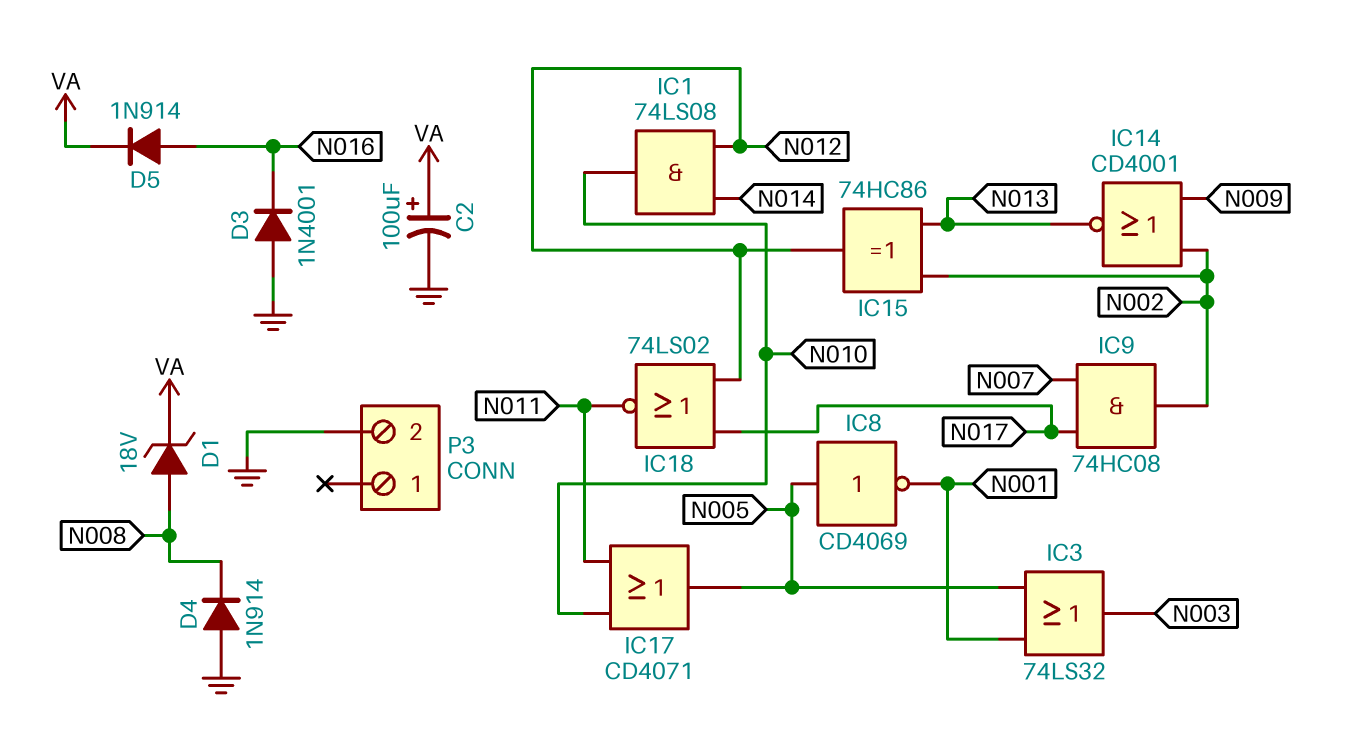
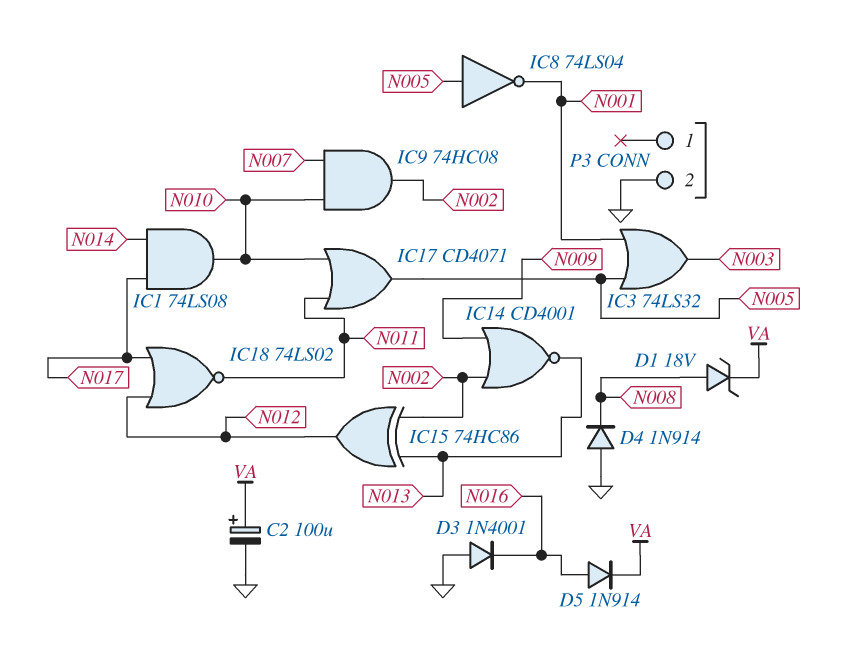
IC1: AND 74LS08 (in N012, in N014, out N010) -> AND 74LS08 (in N014, in N017, out N010)
IC8: NOT CD4069 (in N005, out N001) -> NOT 74LS04 (in N005, out N001)
IC9: AND 74HC08 (in N007, in N017, out N002) -> AND 74HC08 (in N007, in N010, out N002)

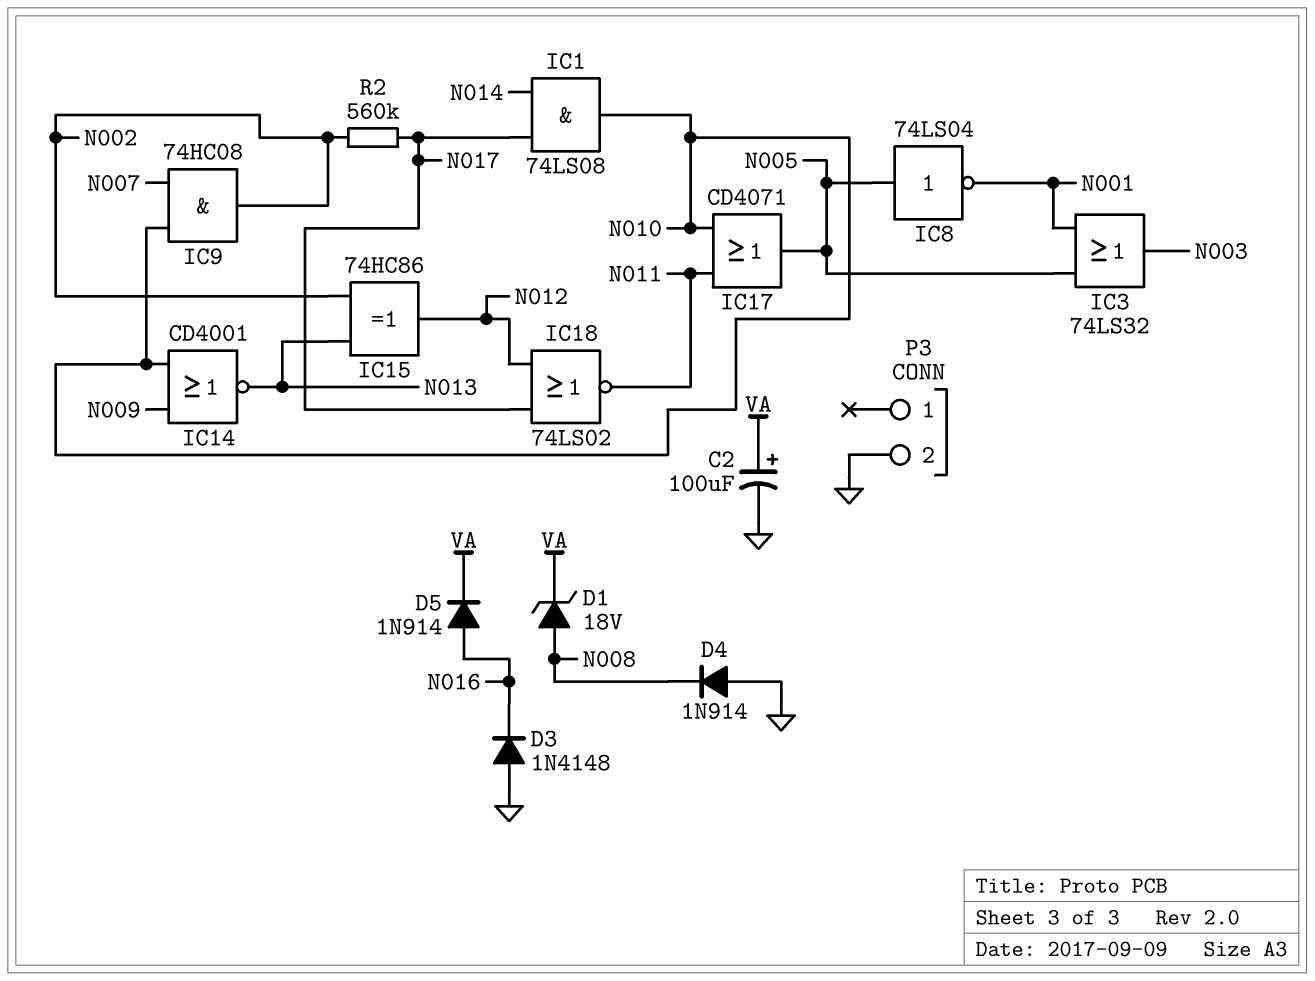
D3: diode 1N4001 (A GND, K N016) -> diode 1N4148 (A GND, K N016)
IC14: NOR CD4001 (in N002, in N009, out N013) -> NOR CD4001 (in N009, in N010, out N013)
R2: none -> 560k (N002, N017)

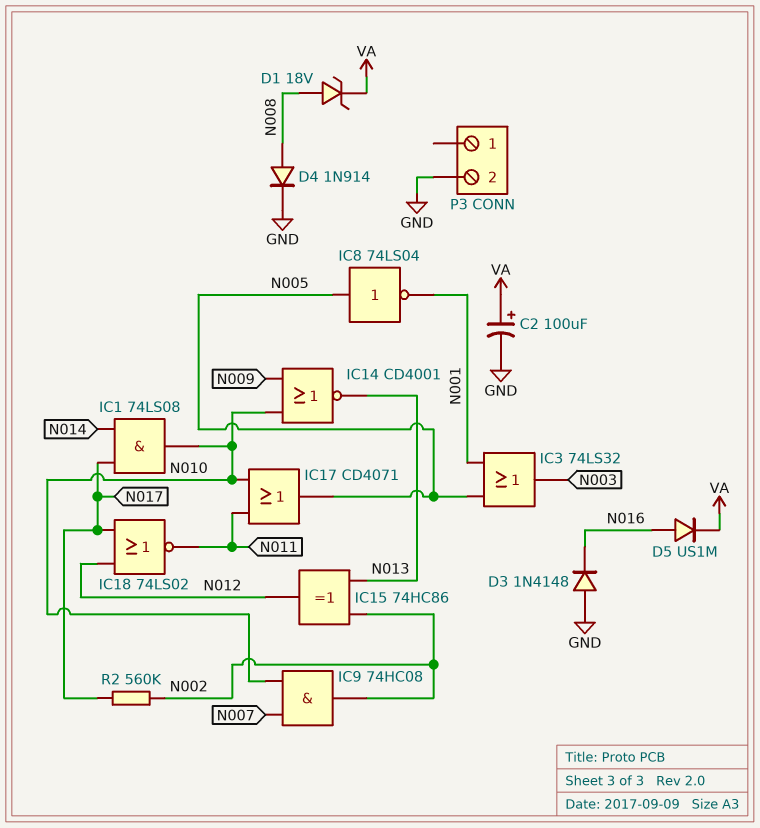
D4: diode 1N914 (A GND, K N008) -> diode 1N914 (A N008, K GND)
D5: diode 1N914 (A N016, K VA) -> diode US1M (A N016, K VA)

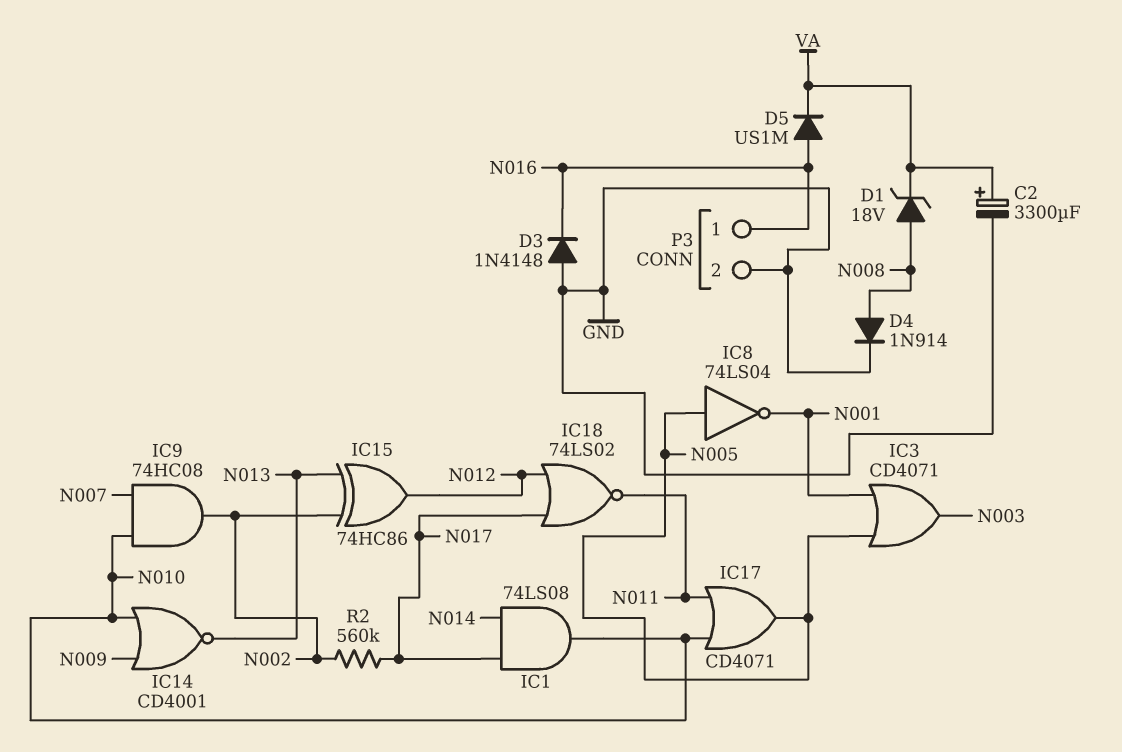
C2: 100uF (plus VA, minus GND) -> 3300uF (plus VA, minus GND)
IC3: OR 74LS32 (in N001, in N005, out N003) -> OR CD4071 (in N001, in N005, out N003)
P3 pin 1: none -> N016

